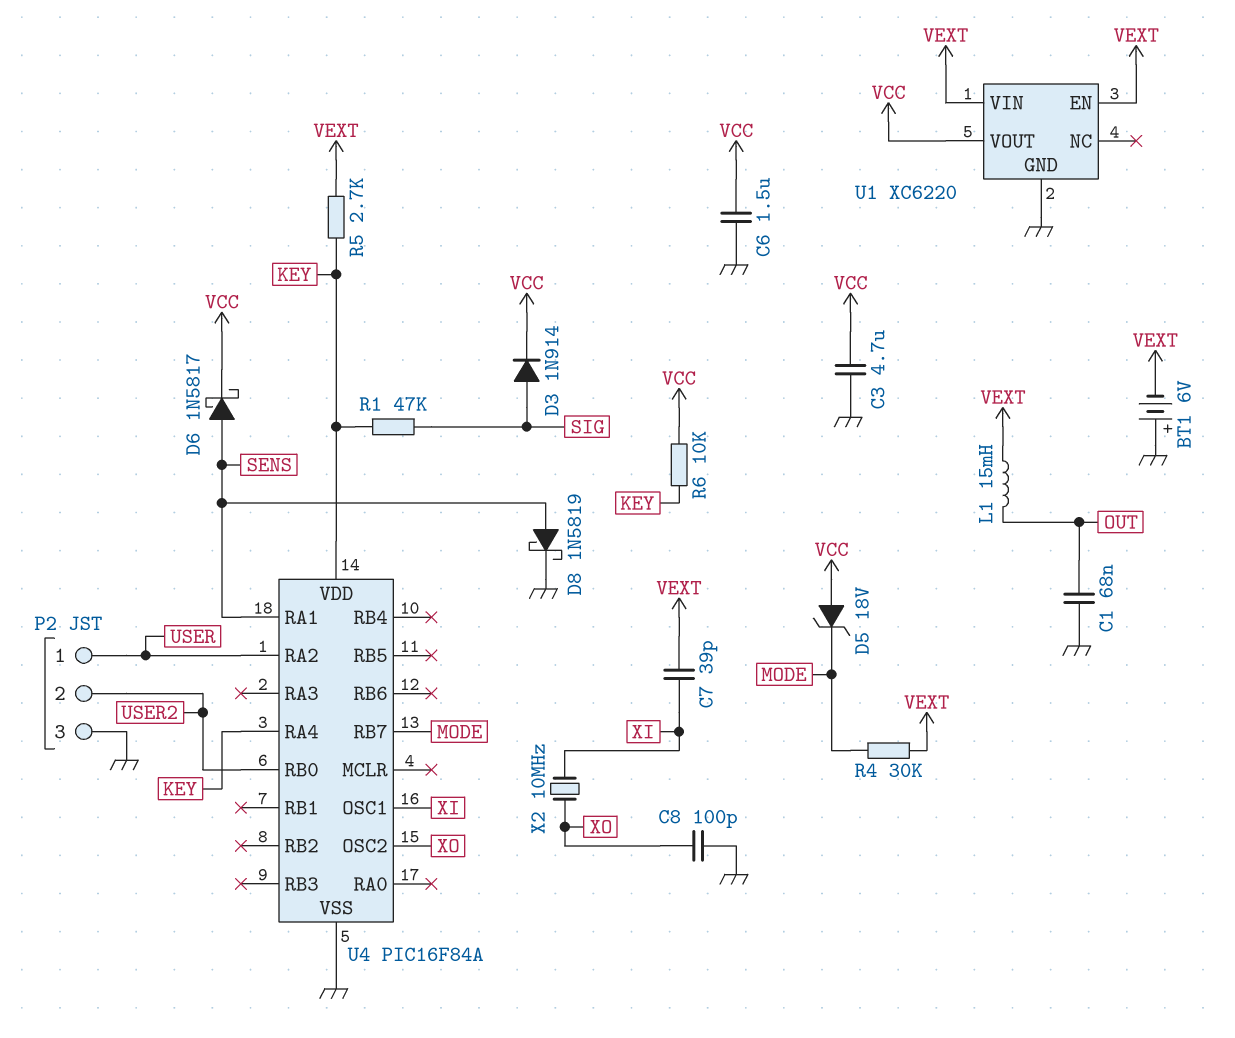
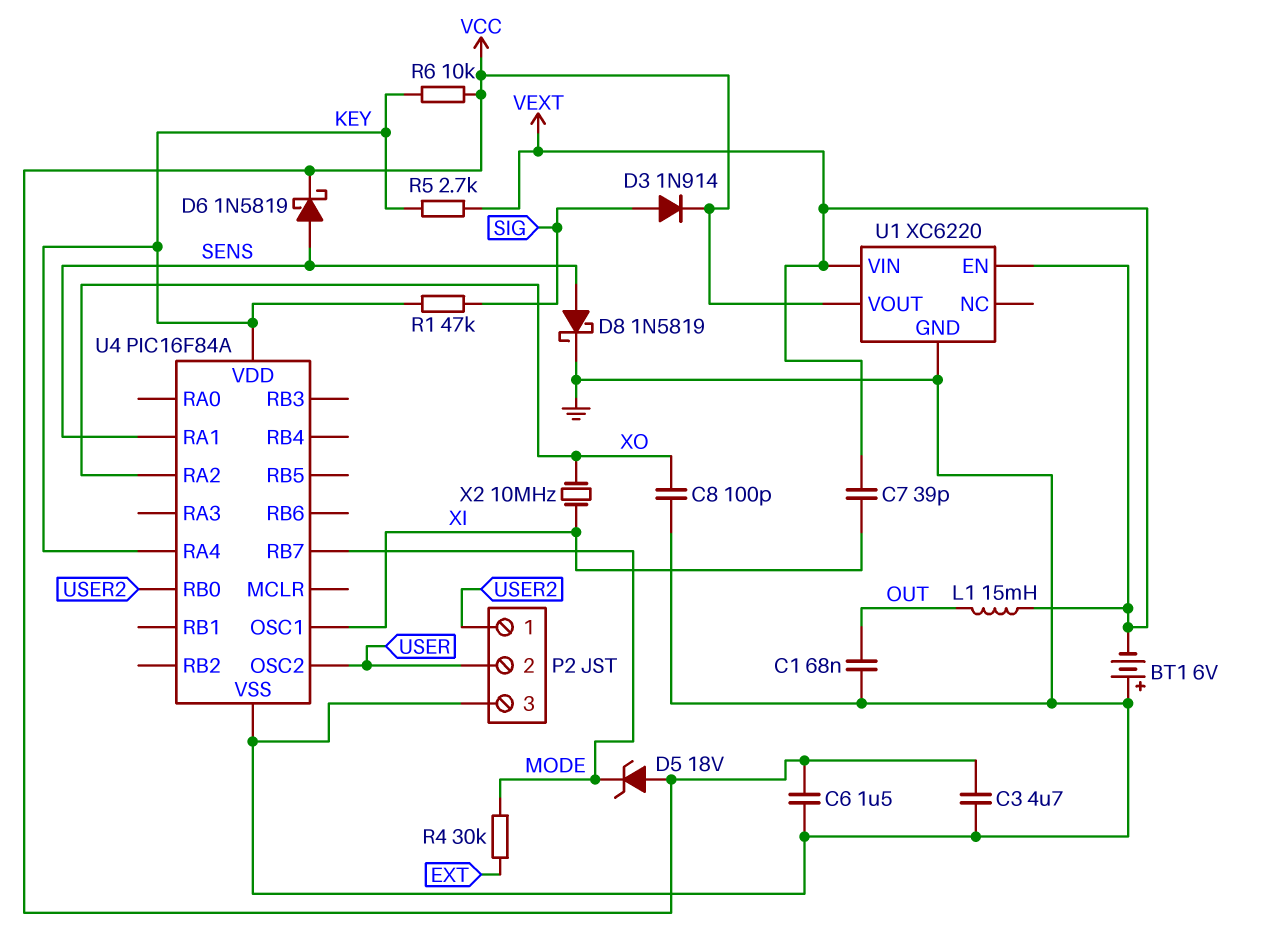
D6: schottky 1N5817 (A SENS, K VCC) -> schottky 1N5819 (A SENS, K VCC)
P2 pin 1: USER -> USER2
P2 pin 2: USER2 -> USER
R4: 30k (MODE, VEXT) -> 30k (EXT, MODE)
U4 pin OSC2: XO -> USER
U4 pin RA2: USER -> XO

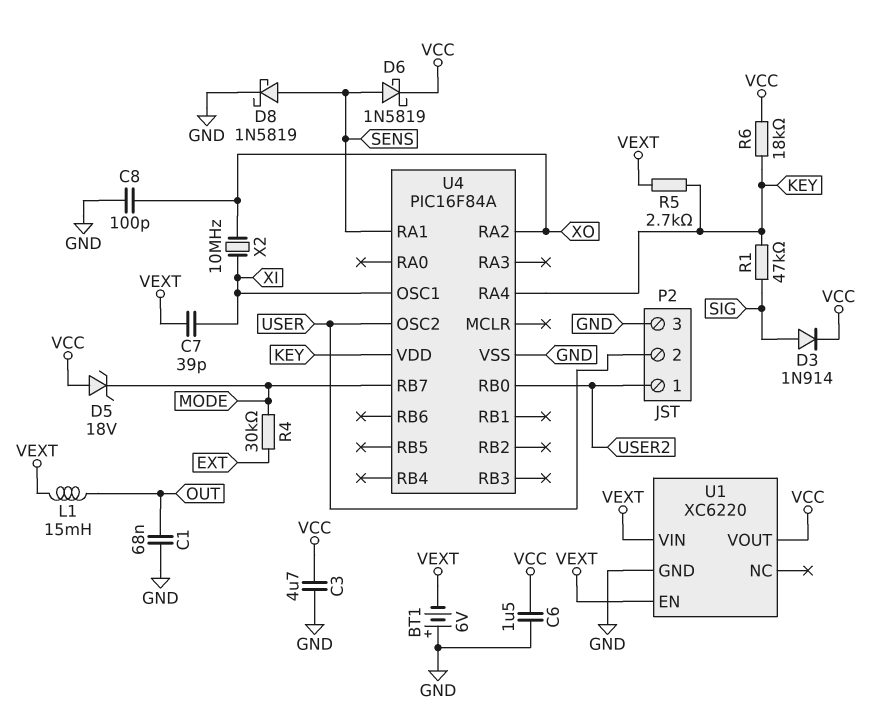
R6: 10k (KEY, VCC) -> 18k (KEY, VCC)

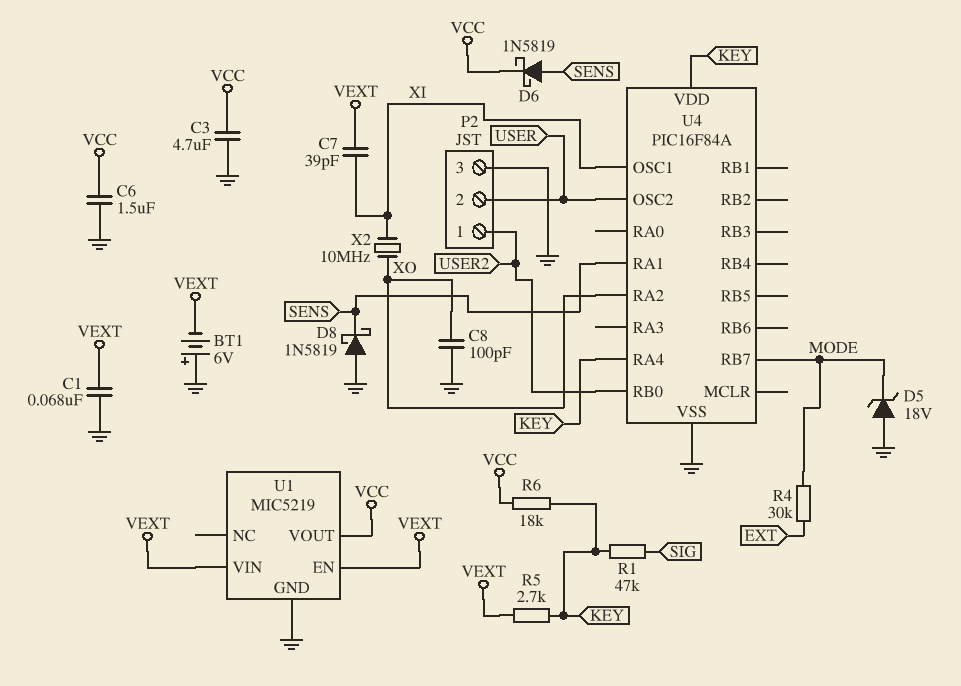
C1: 68nF (GND, OUT) -> 68nF (GND, VEXT)
D3: diode 1N914 (A SIG, K VCC) -> none
D5: zener 18V (A VCC, K MODE) -> zener 18V (A GND, K MODE)
D8: schottky 1N5819 (A SENS, K GND) -> schottky 1N5819 (A GND, K SENS)
L1: 15mH (OUT, VEXT) -> none
U1: XC6220 -> MIC5219

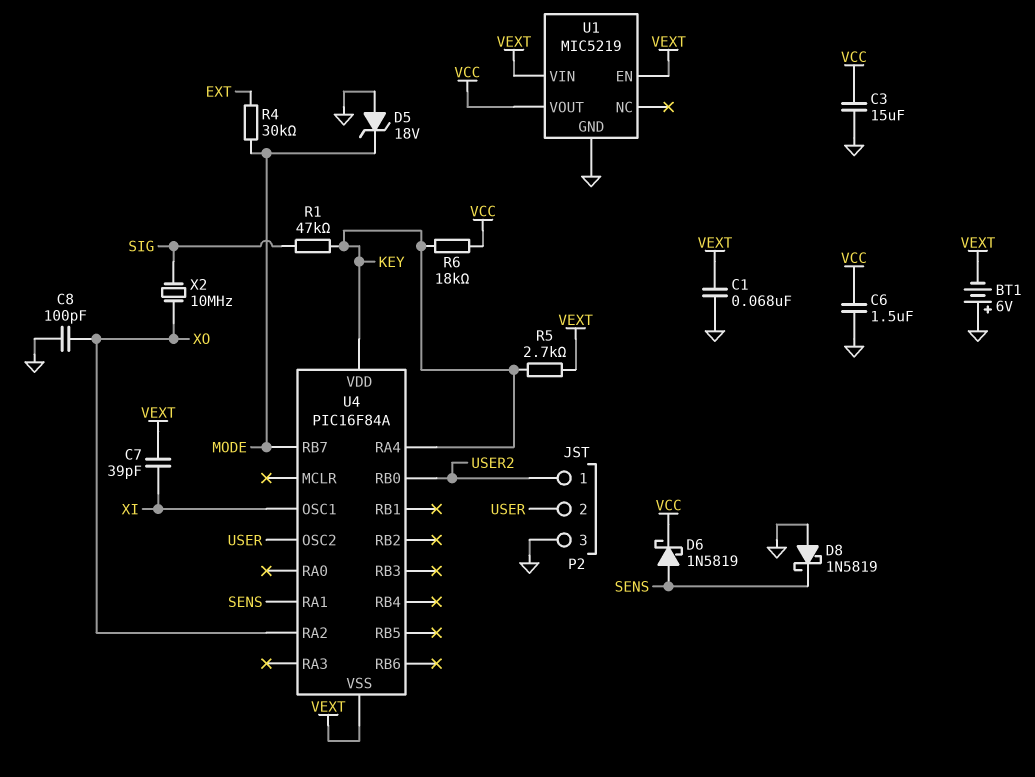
C3: 4.7uF (GND, VCC) -> 15uF (GND, VCC)
U4 pin VSS: GND -> VEXT
X2: 10MHz (XI, XO) -> 10MHz (SIG, XO)

